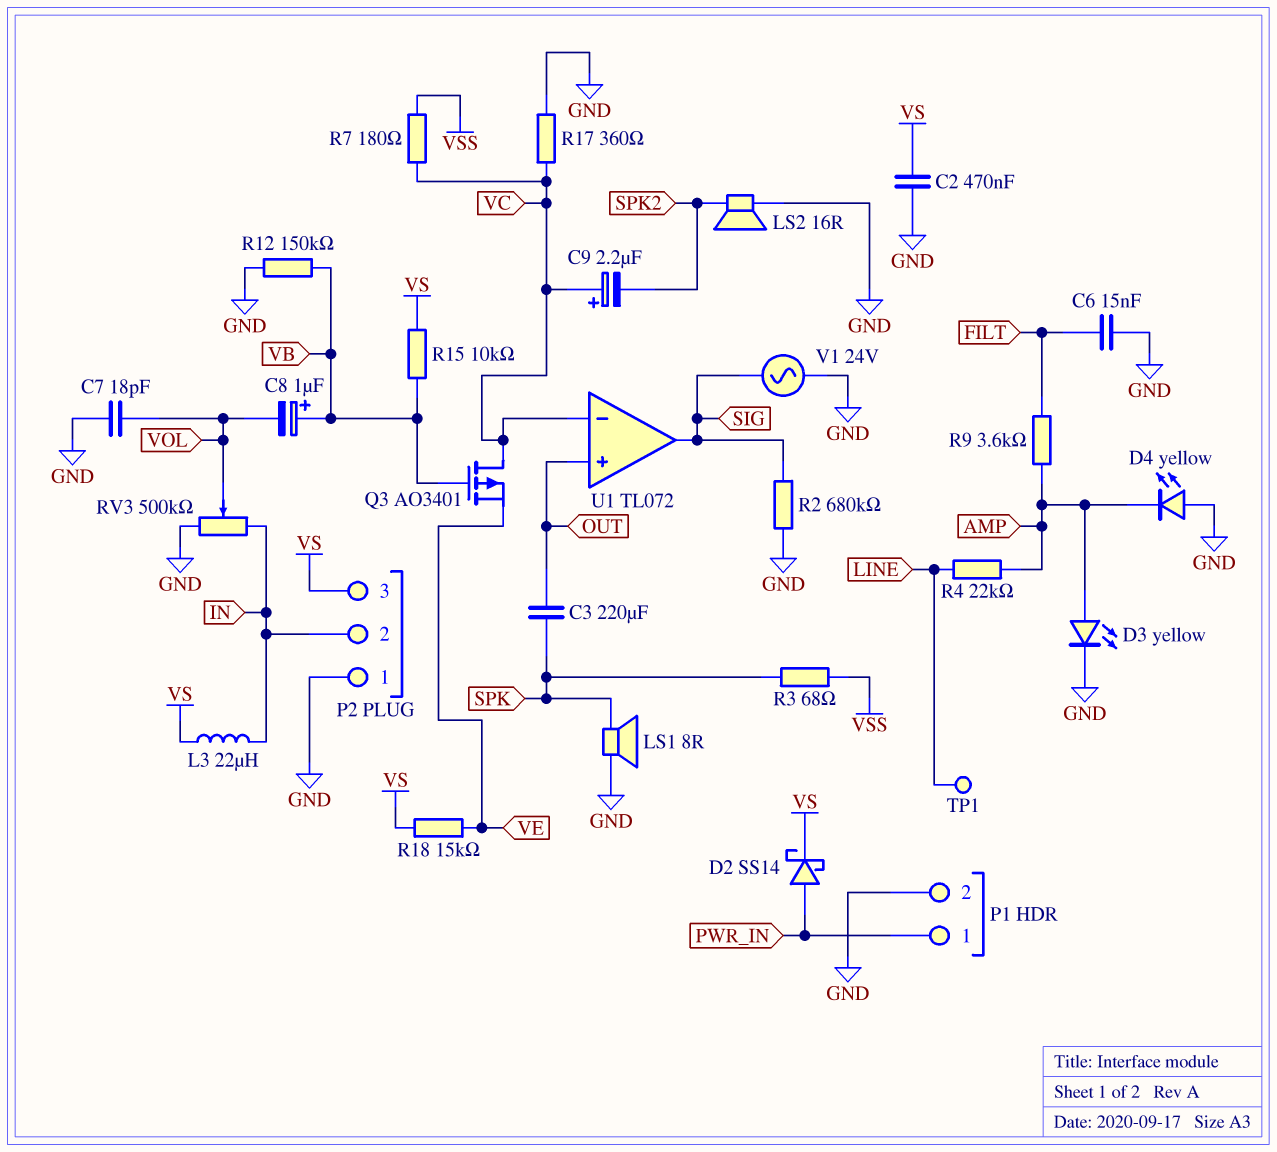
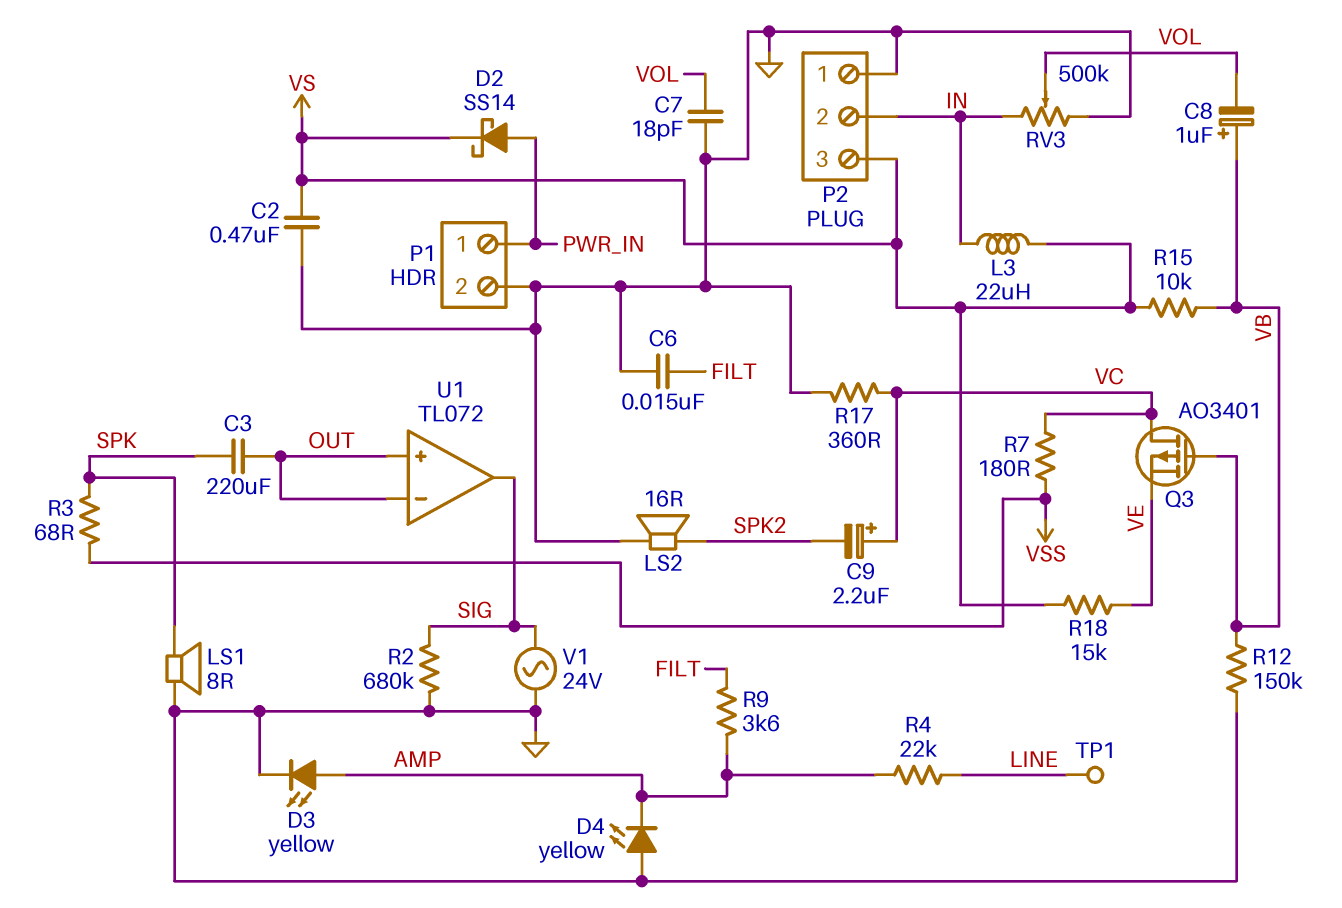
U1 pin in-: VC -> OUT

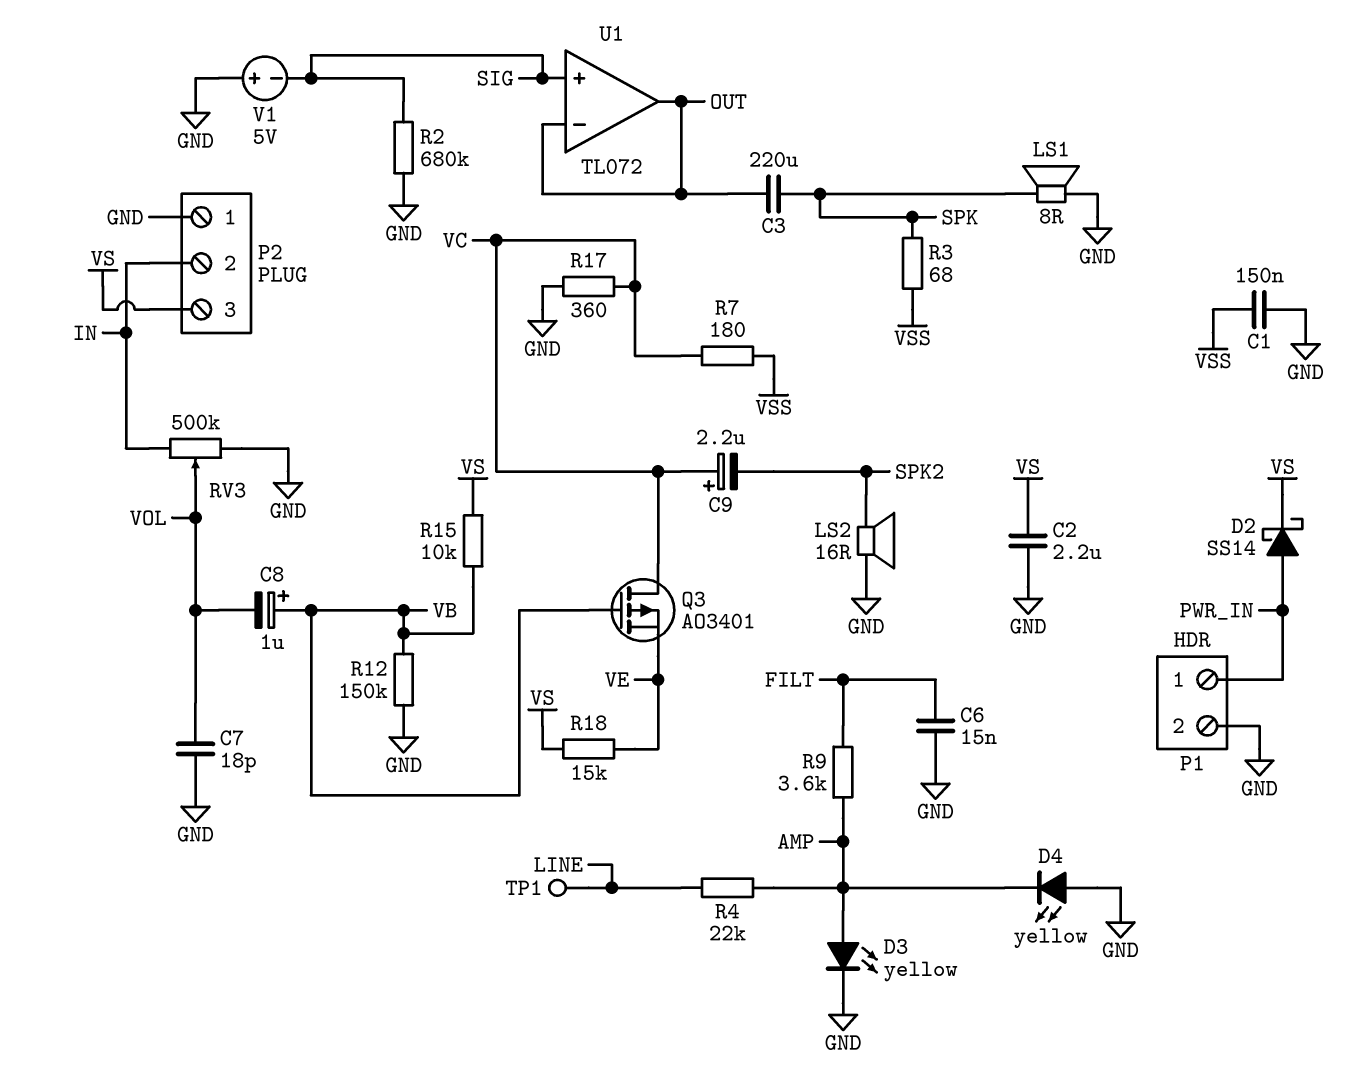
C1: none -> 150nF (GND, VSS)
C2: 470nF (GND, VS) -> 2.2uF (GND, VS)
L3: 22uH (IN, VS) -> none
U1 pin in+: OUT -> SIG
U1 pin out: SIG -> OUT
V1: AC 24V (GND, SIG) -> 5V (plus GND, minus SIG)

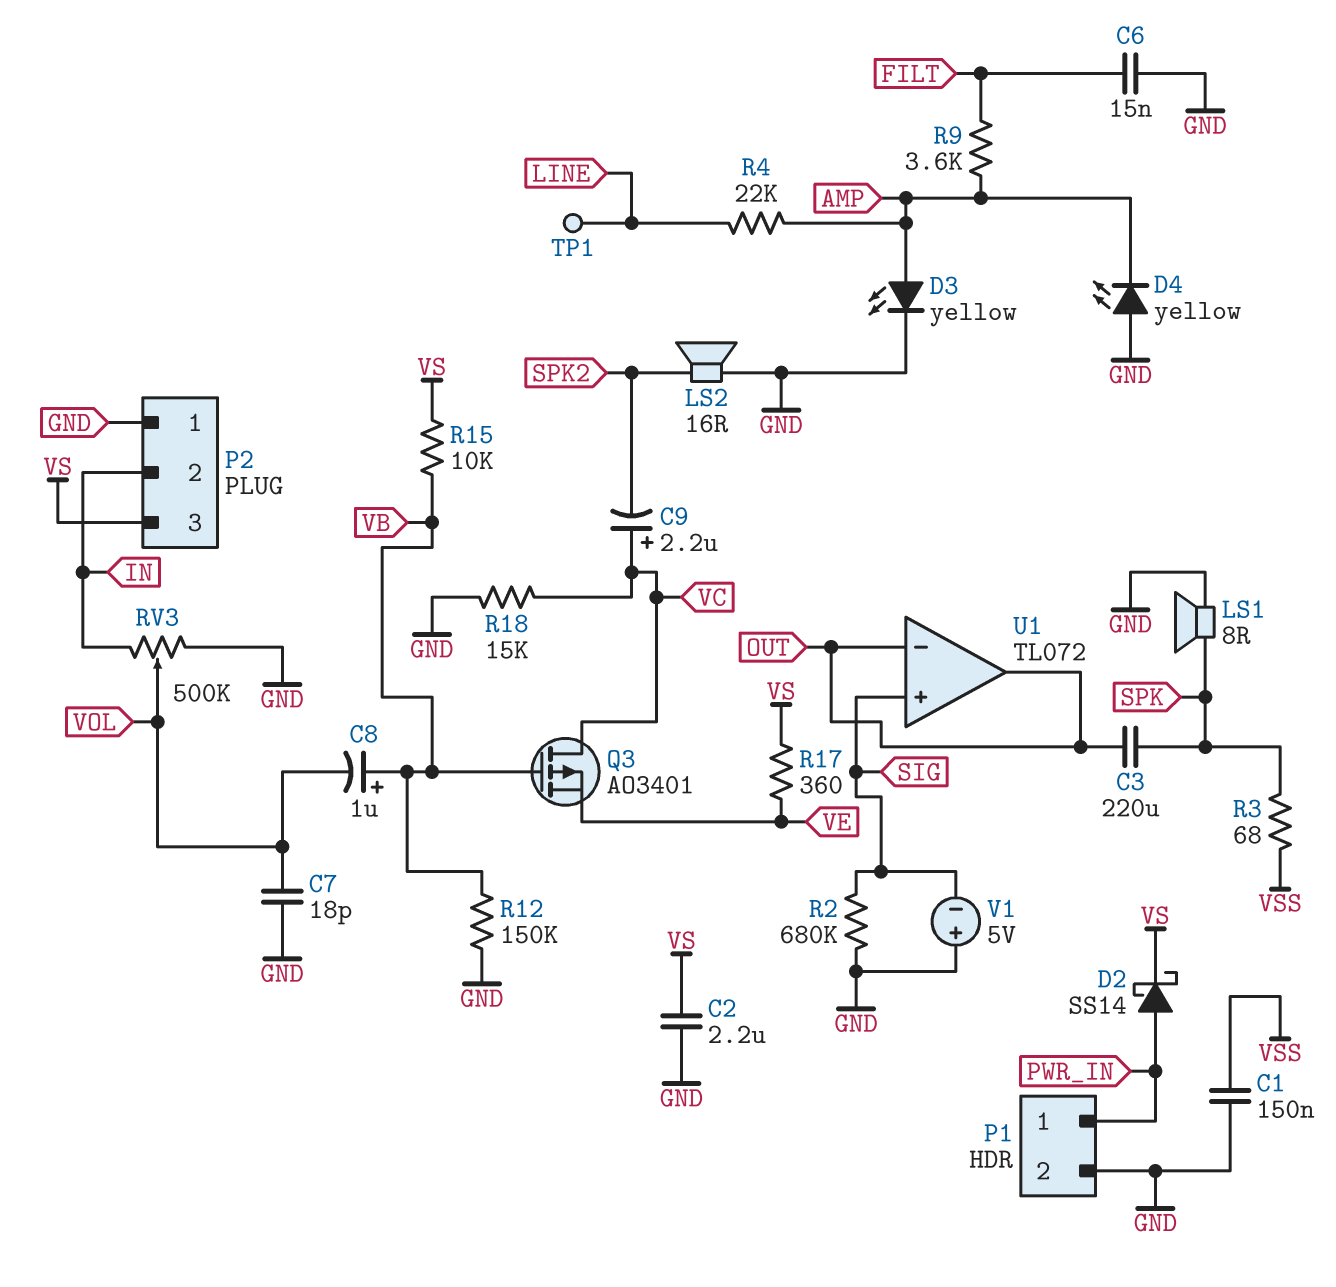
R7: 180 (VC, VSS) -> none
R17: 360 (GND, VC) -> 360 (VE, VS)
R18: 15k (VE, VS) -> 15k (GND, VC)

